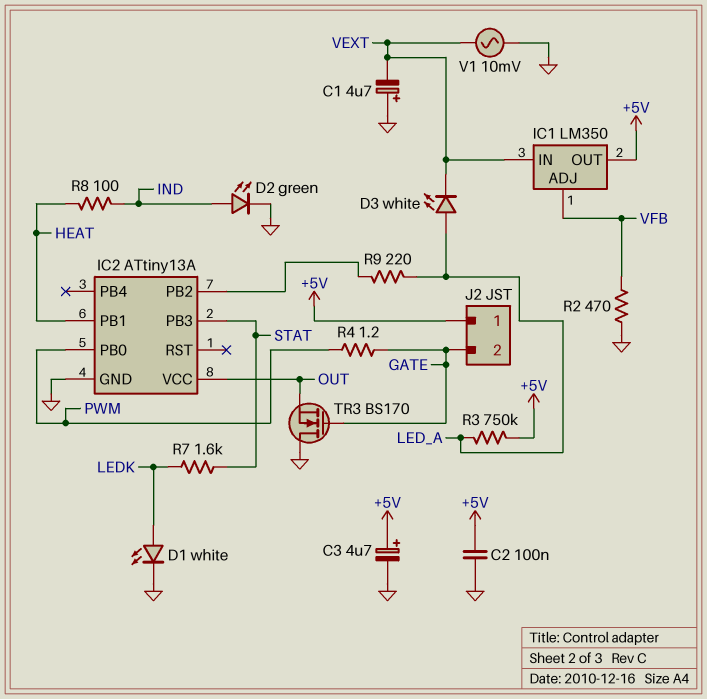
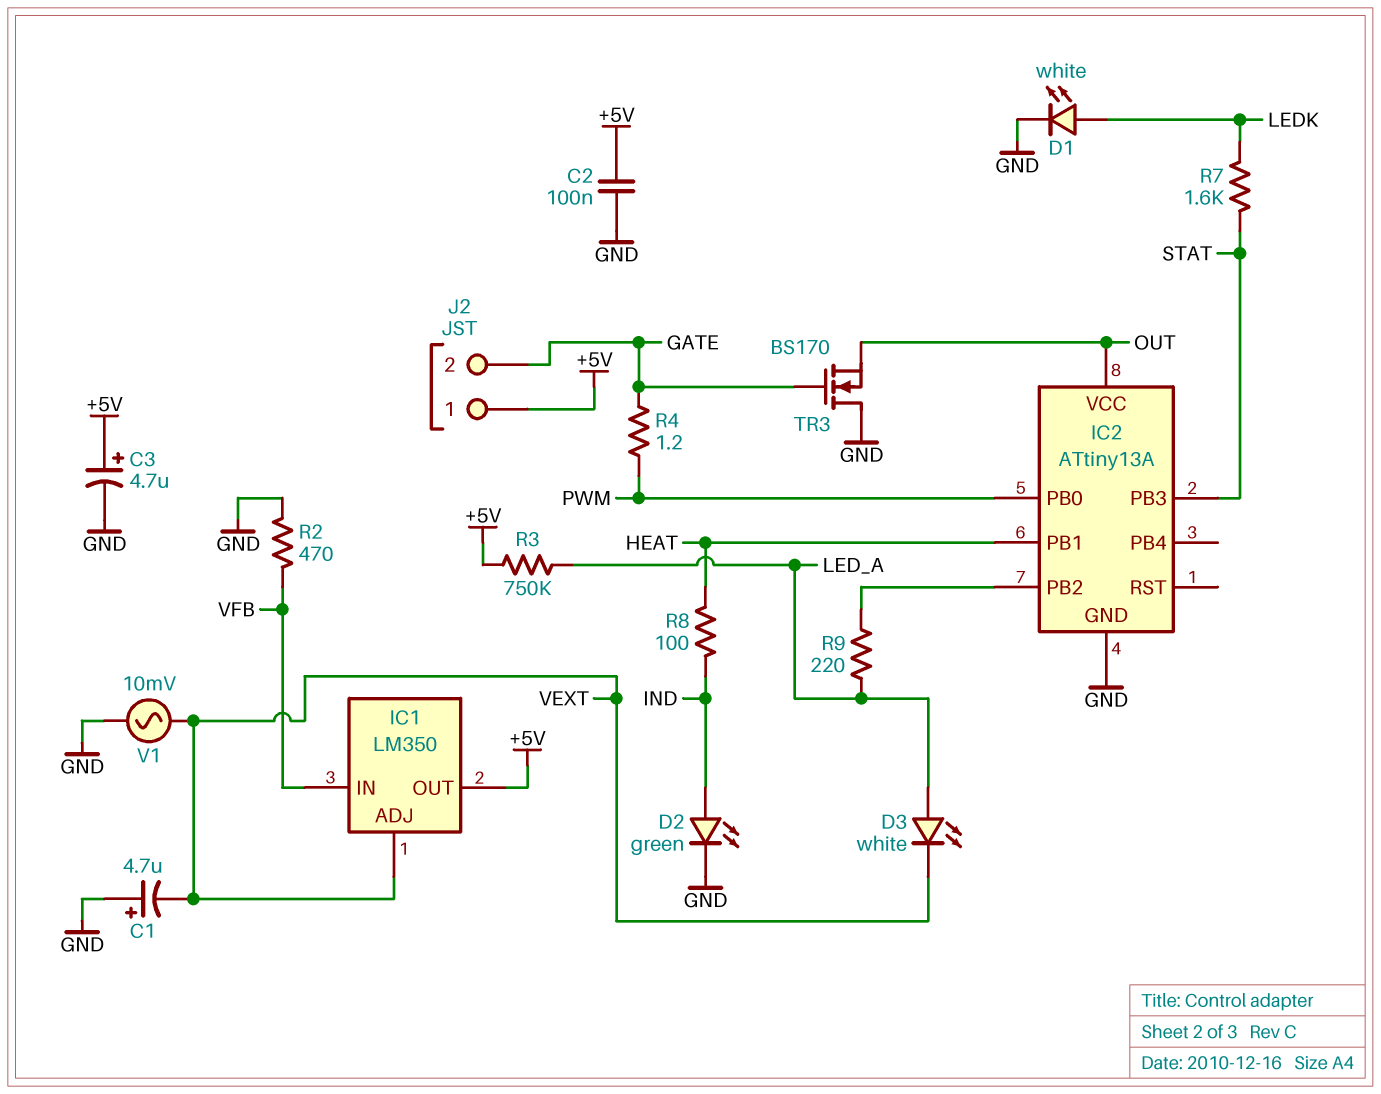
IC1 pin ADJ: VFB -> VEXT
IC1 pin IN: VEXT -> VFB

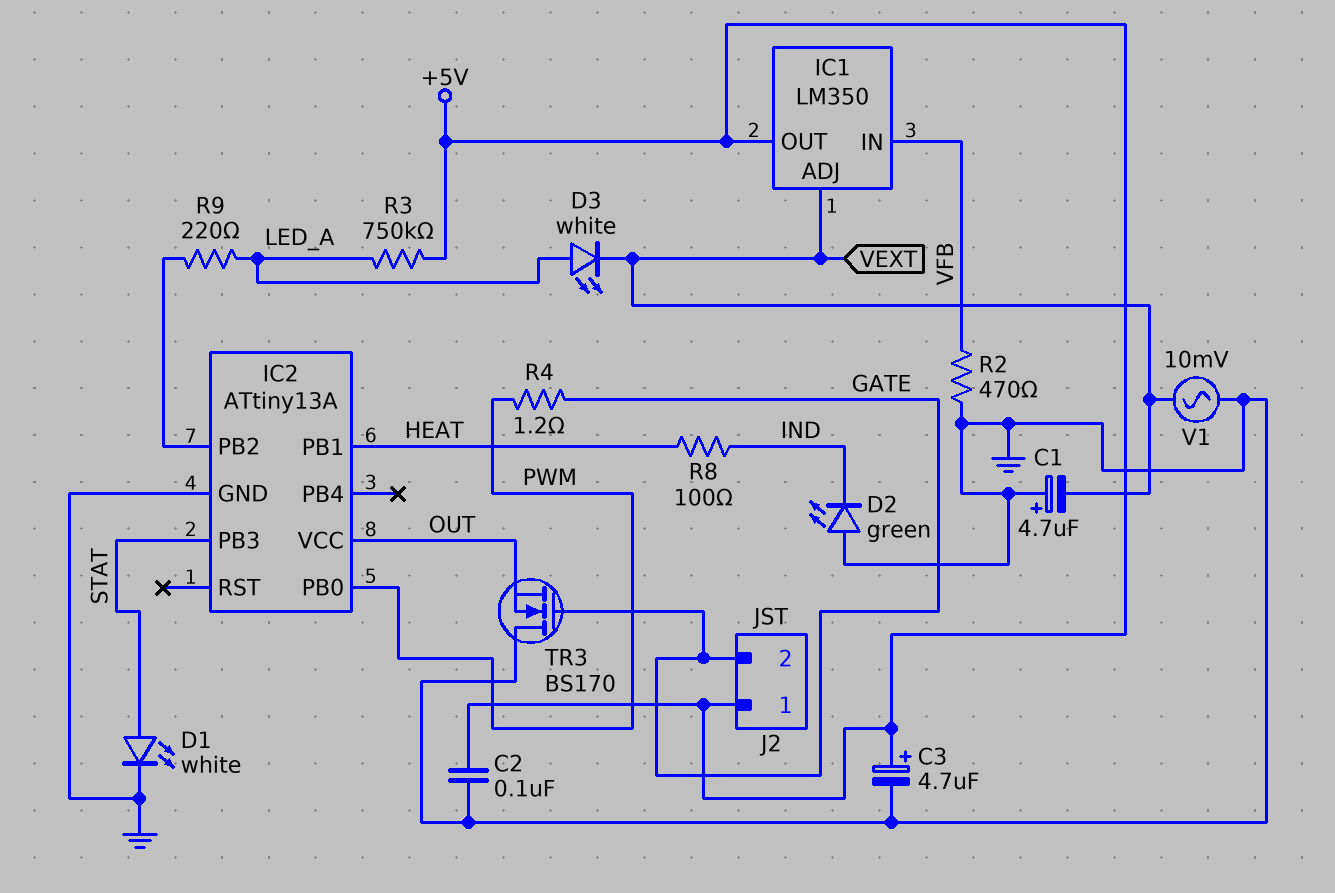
D1: LED white (A LEDK, K GND) -> LED white (A STAT, K GND)
D2: LED green (A IND, K GND) -> LED green (A GND, K IND)
R7: 1.6k (LEDK, STAT) -> none

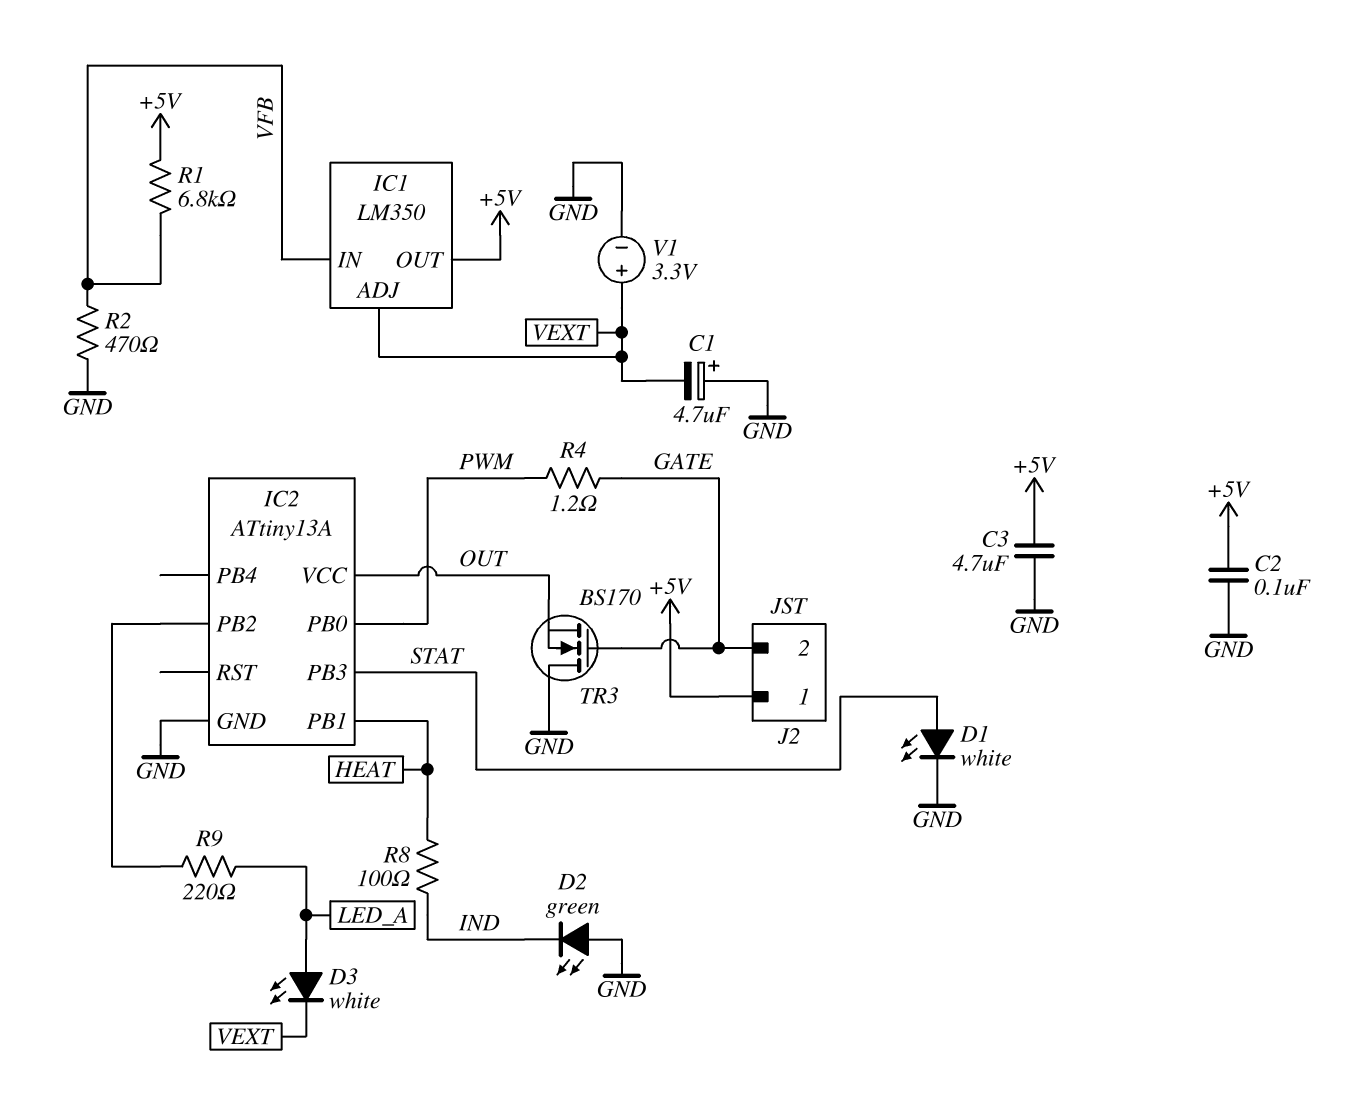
C3: 4.7uF (plus +5V, minus GND) -> 4.7uF (+5V, GND)
R1: none -> 6.8k (+5V, VFB)
R3: 750k (+5V, LED_A) -> none
V1: AC 10mV (GND, VEXT) -> 3.3V (plus VEXT, minus GND)

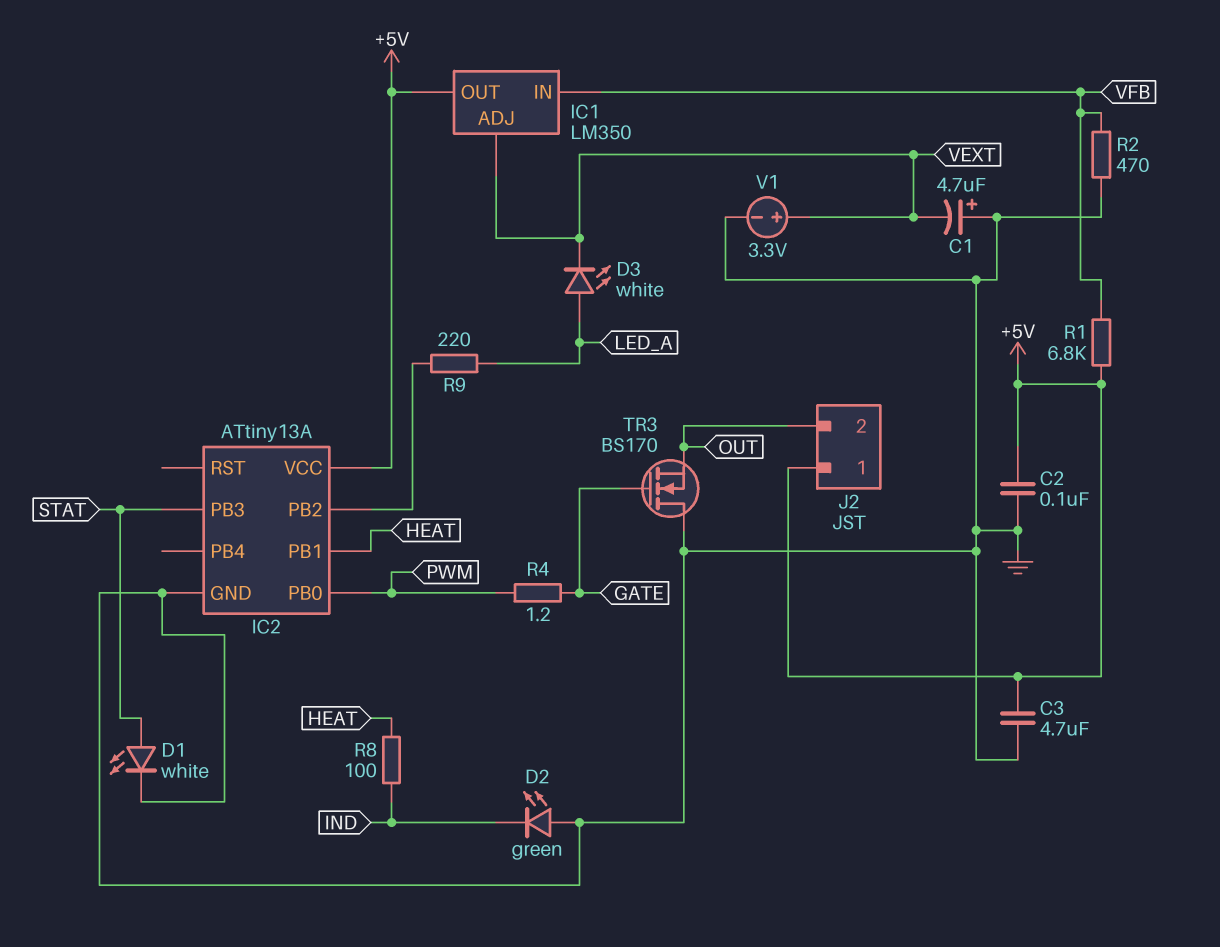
IC2 pin VCC: OUT -> +5V
J2 pin 2: GATE -> OUT

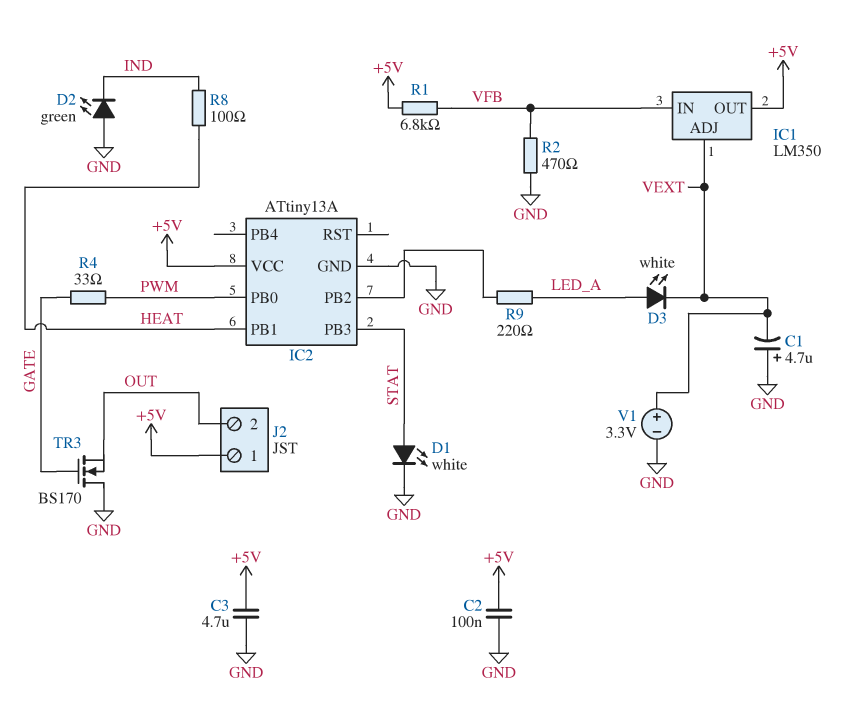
R4: 1.2 (GATE, PWM) -> 33 (GATE, PWM)

